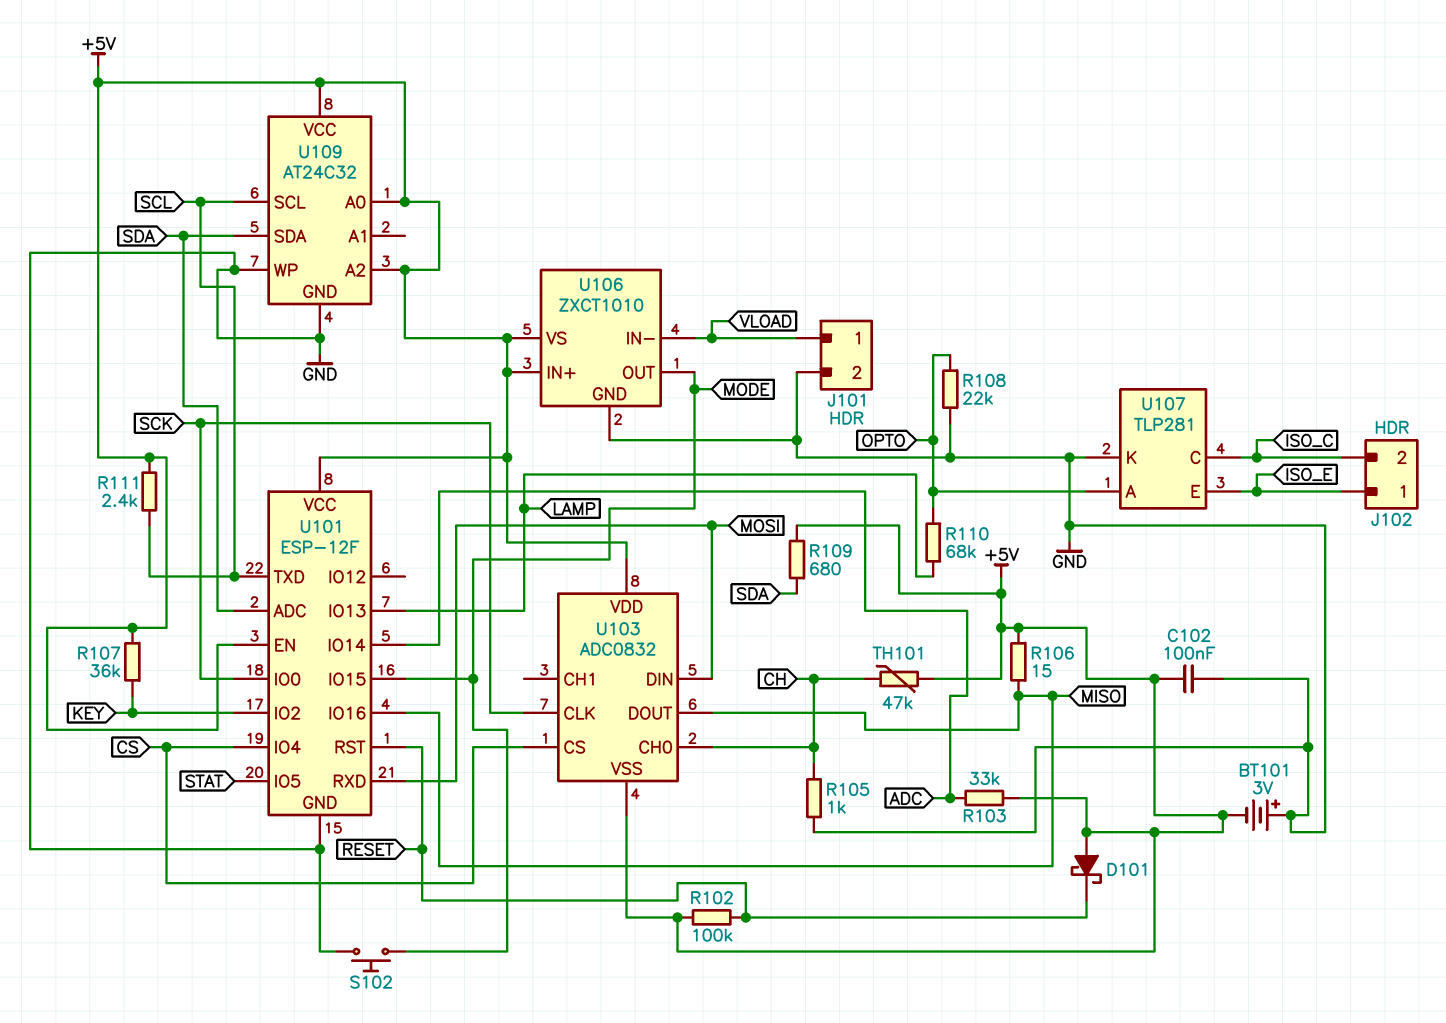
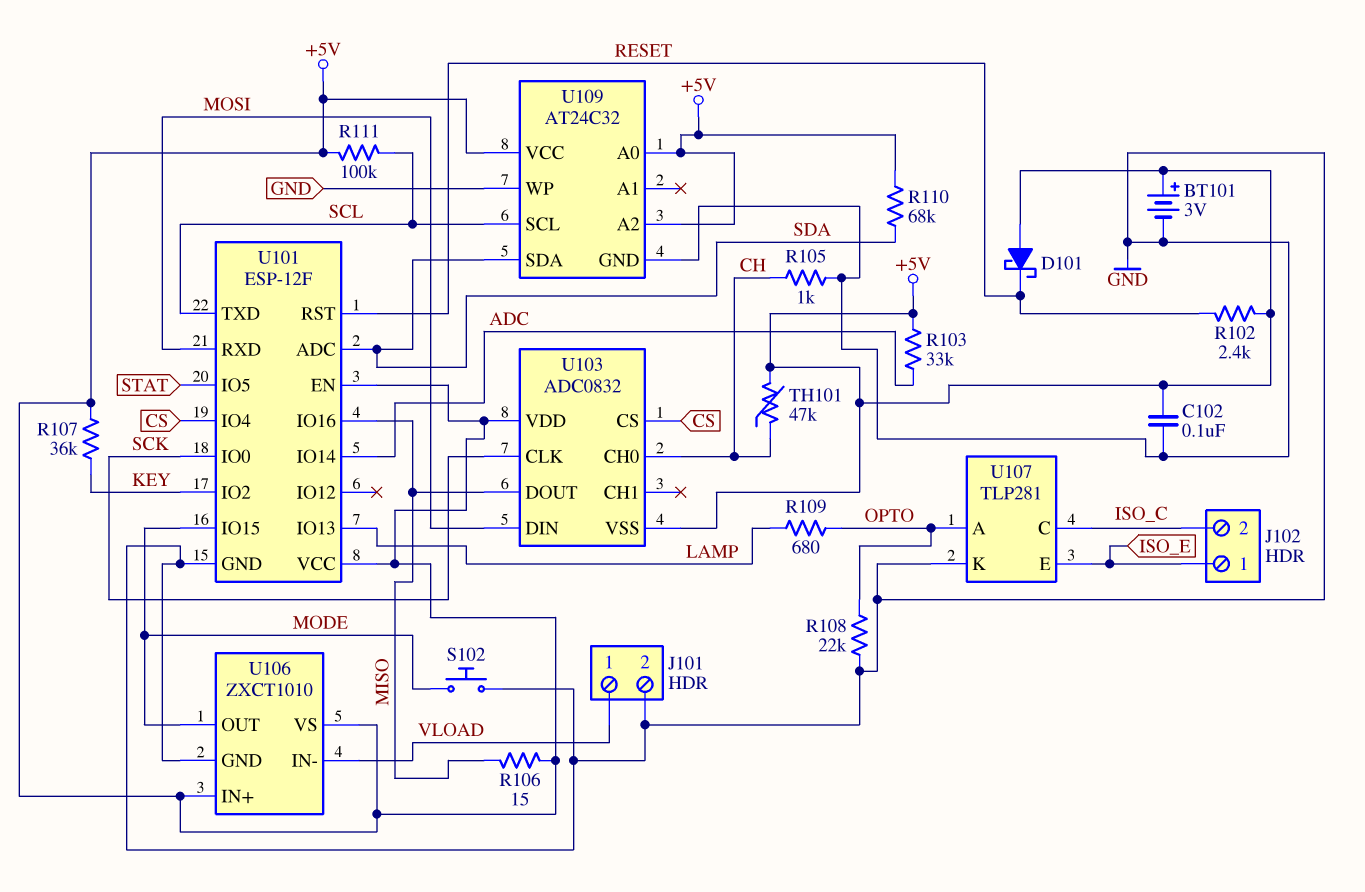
BT101: 3V (plus GND, minus +5V) -> 3V (plus +5V, minus GND)
R102: 100k (+5V, RESET) -> 2.4k (+5V, RESET)
R109: 680 (+5V, SDA) -> 680 (LAMP, OPTO)
R110: 68k (LAMP, OPTO) -> 68k (+5V, SDA)
R111: 2.4k (+5V, SCL) -> 100k (+5V, SCL)

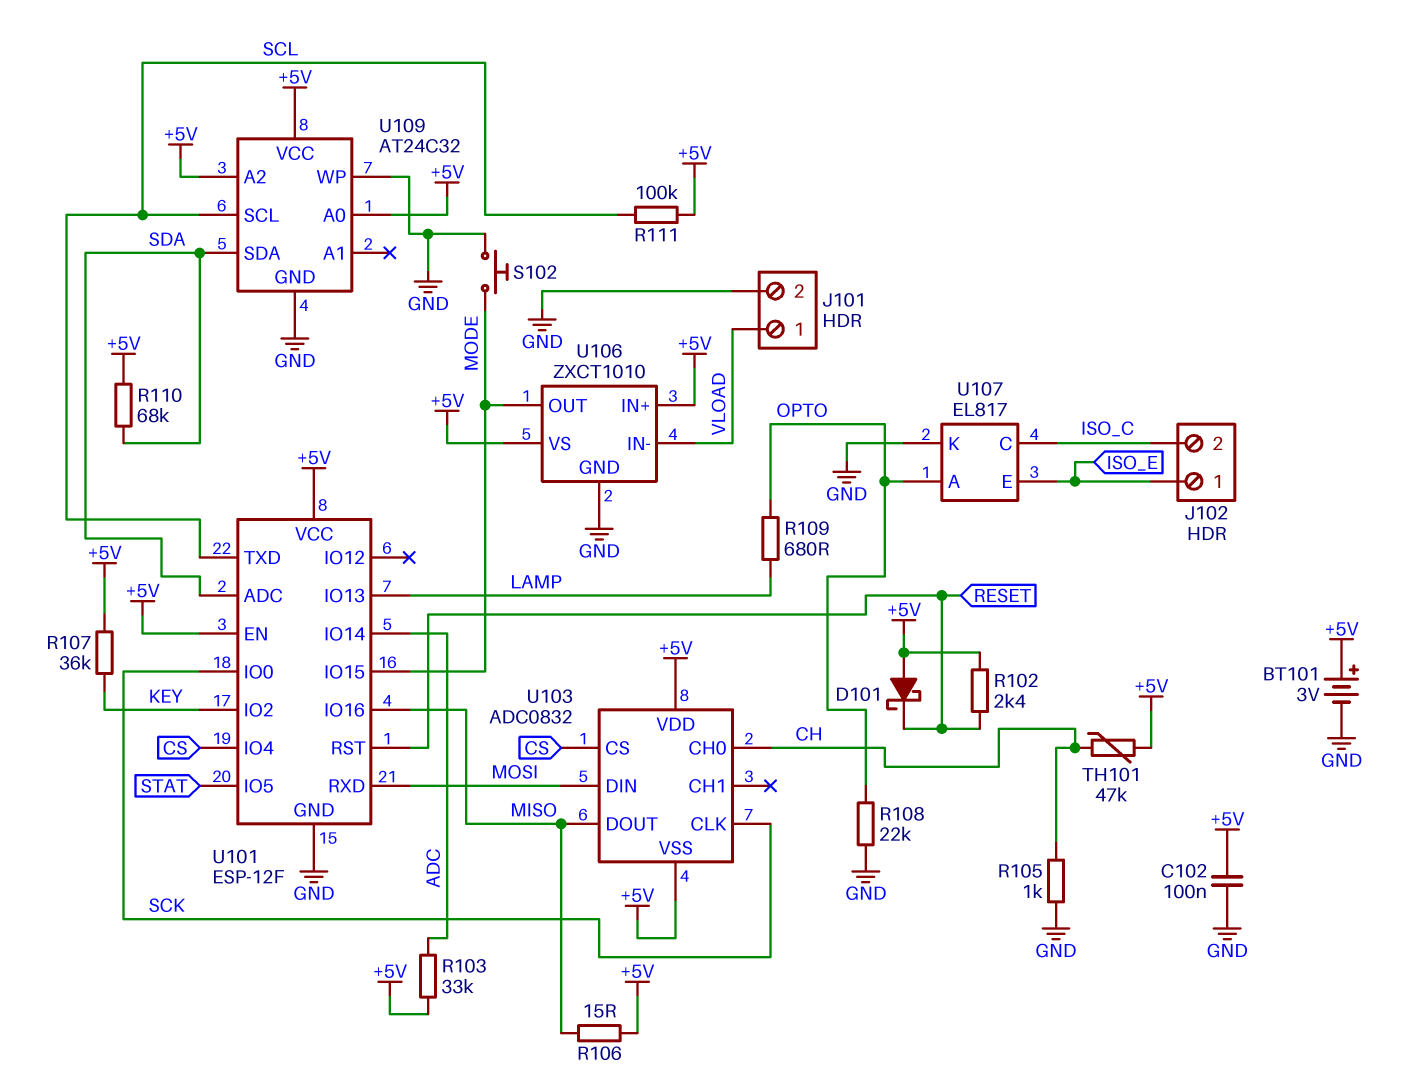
U107: TLP281 -> EL817

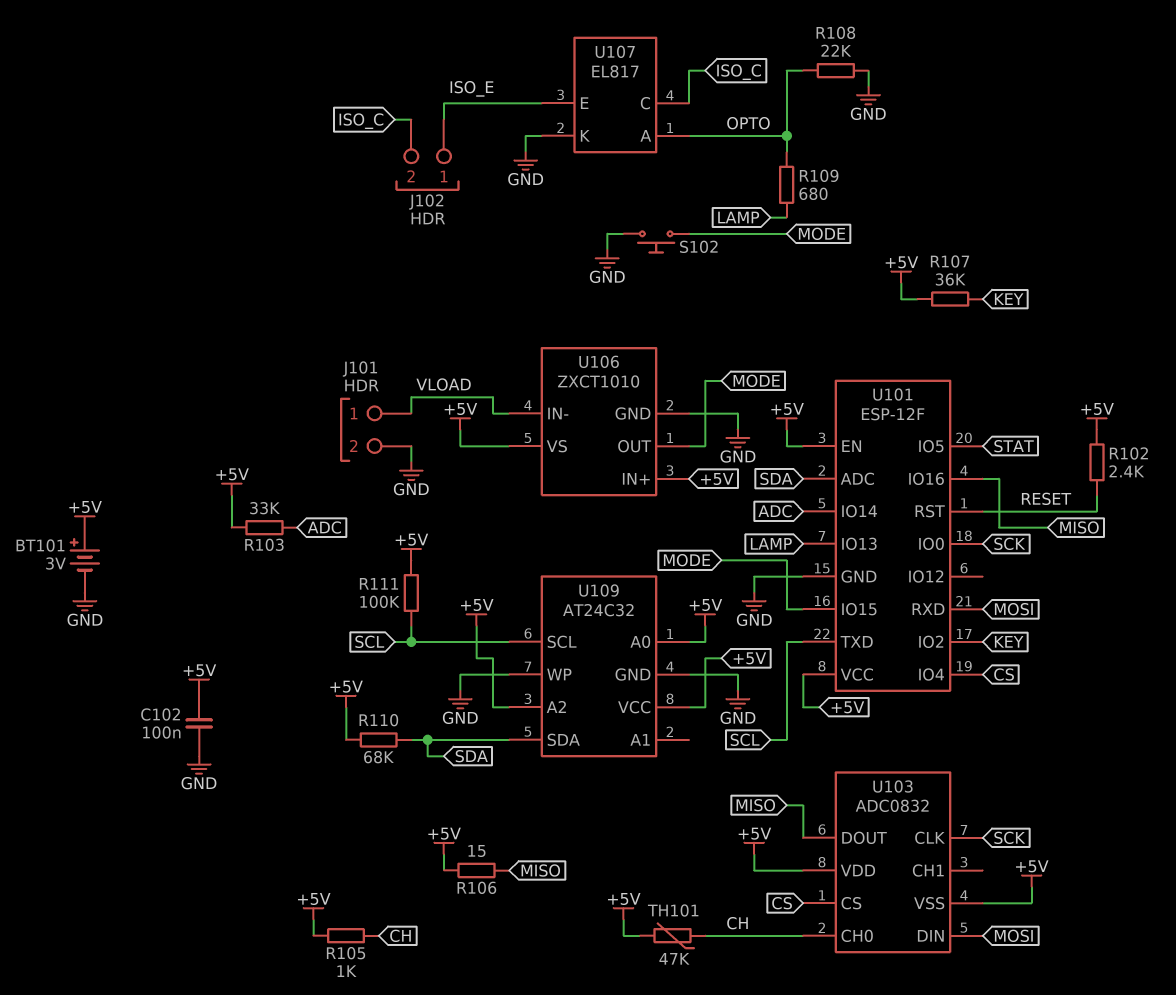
D101: schottky (A +5V, K RESET) -> none
R105: 1k (CH, GND) -> 1k (+5V, CH)

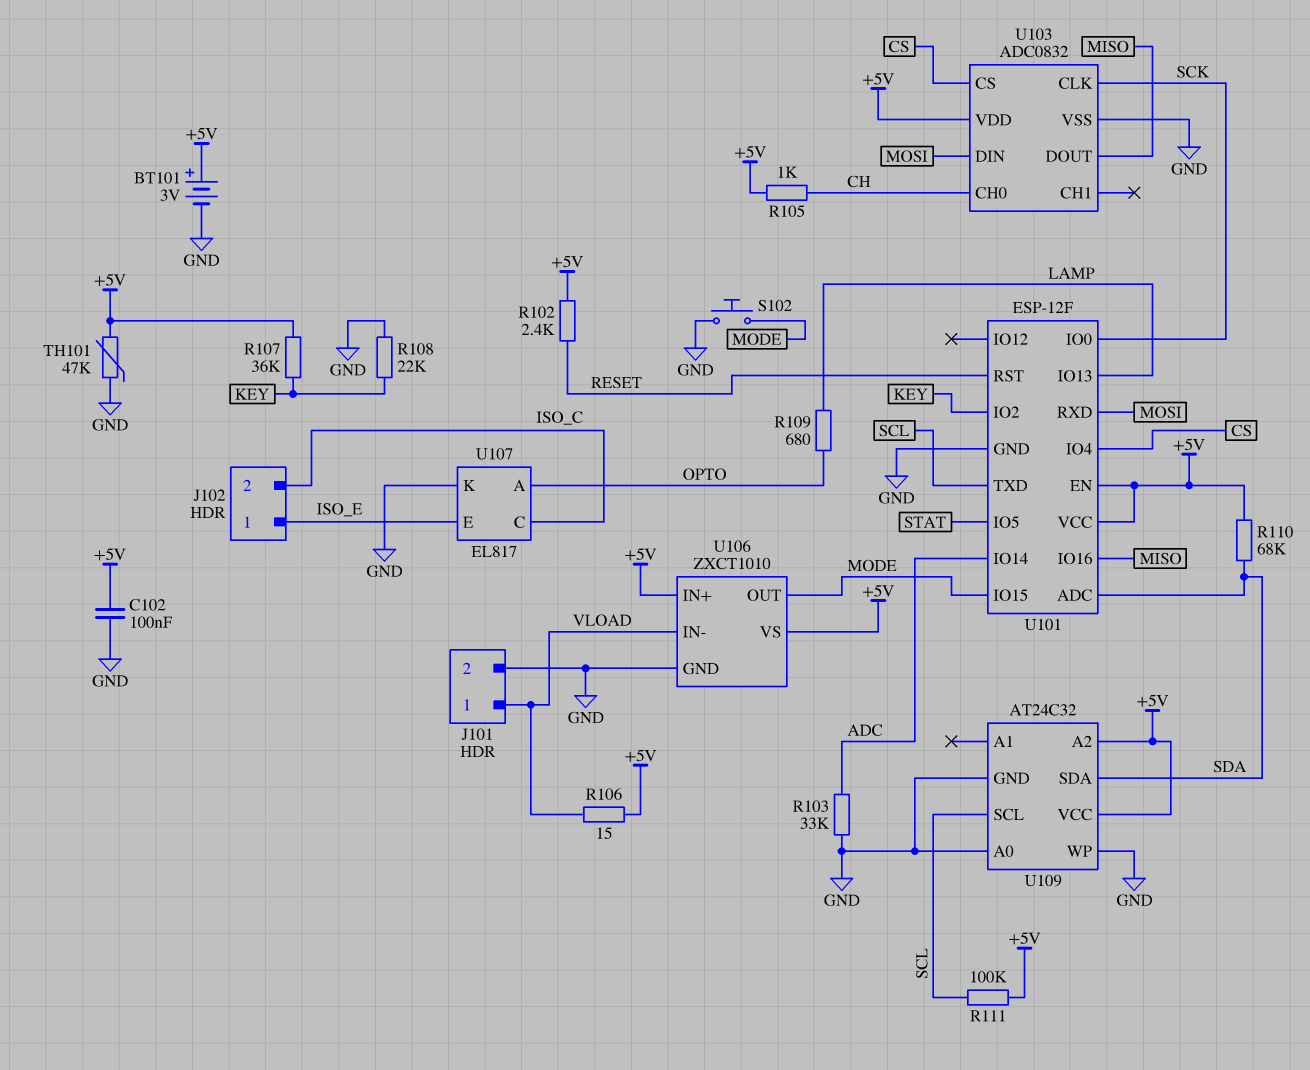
R103: 33k (+5V, ADC) -> 33k (ADC, GND)
R106: 15 (+5V, MISO) -> 15 (+5V, VLOAD)
R108: 22k (GND, OPTO) -> 22k (GND, KEY)
TH101: 47k (+5V, CH) -> 47k (+5V, GND)
U103 pin VSS: +5V -> GND
U109 pin A0: +5V -> GND

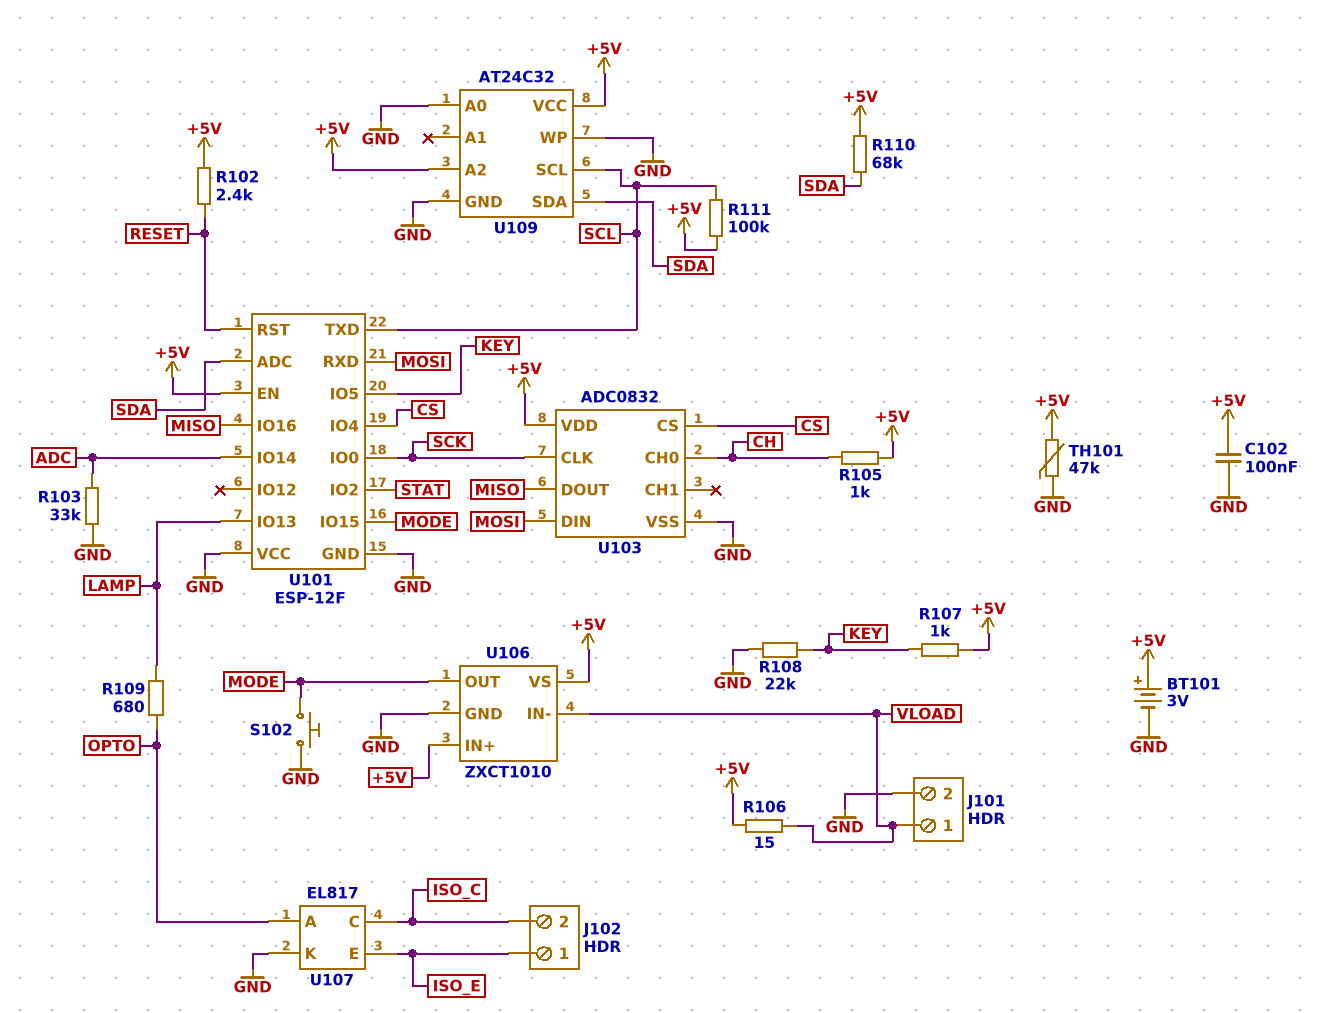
R107: 36k (+5V, KEY) -> 1k (+5V, KEY)
U101 pin IO2: KEY -> STAT
U101 pin IO5: STAT -> KEY
U101 pin VCC: +5V -> GND

